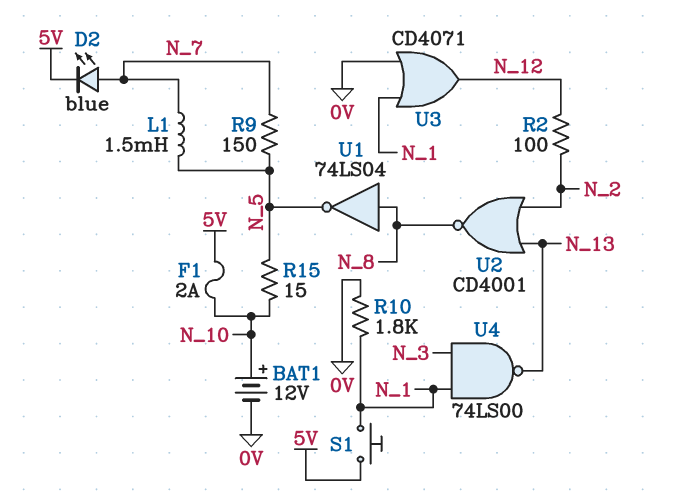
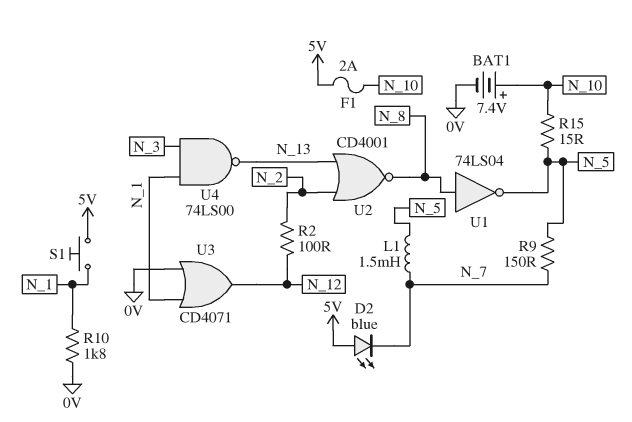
BAT1: 12V (plus N_10, minus 0V) -> 7.4V (plus N_10, minus 0V)
D2: LED blue (A N_7, K 5V) -> LED blue (A 5V, K N_7)

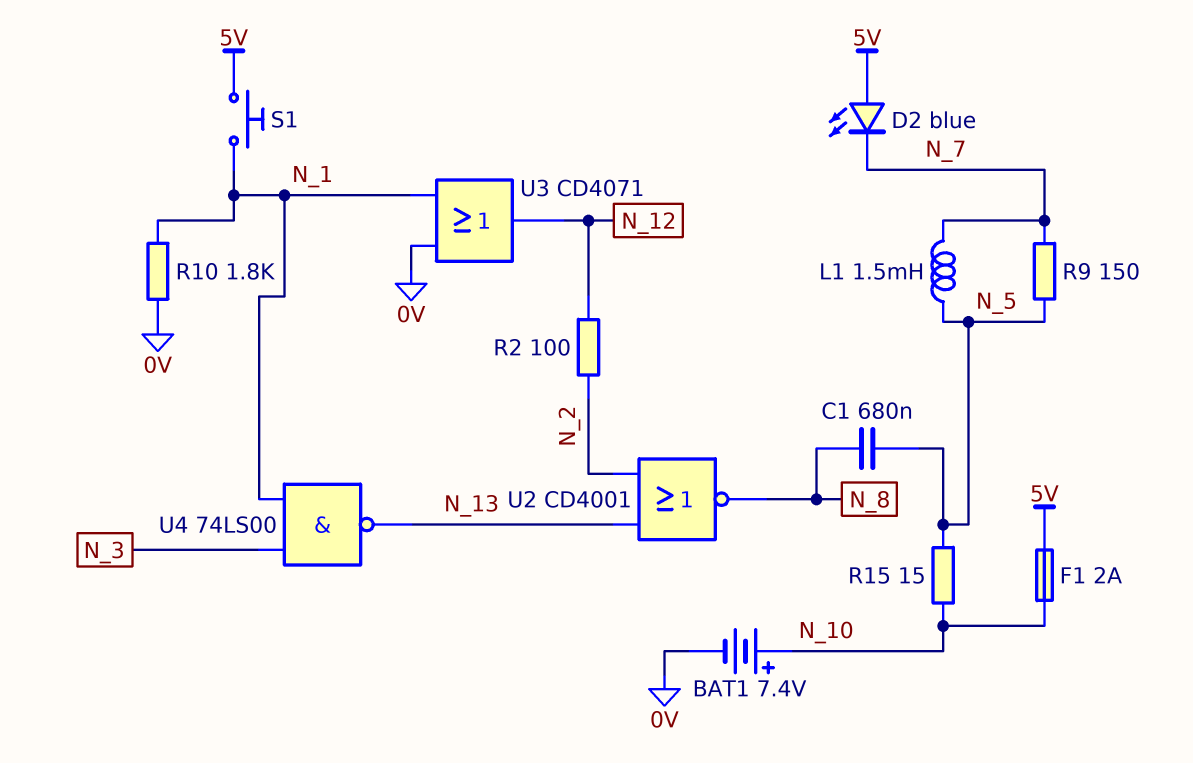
C1: none -> 680nF (N_5, N_8)
U1: NOT 74LS04 (in N_8, out N_5) -> none

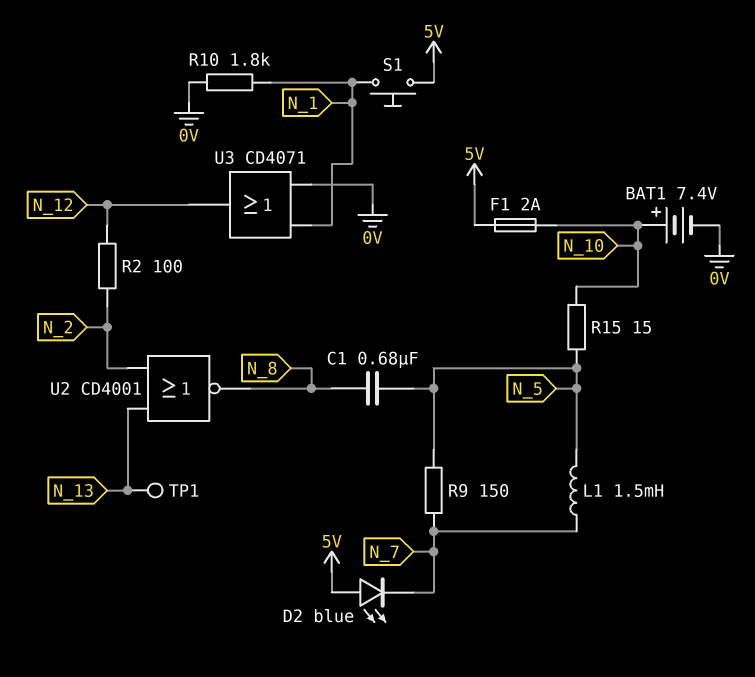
TP1: none -> test point (N_13)
U4: NAND 74LS00 (in N_1, in N_3, out N_13) -> none

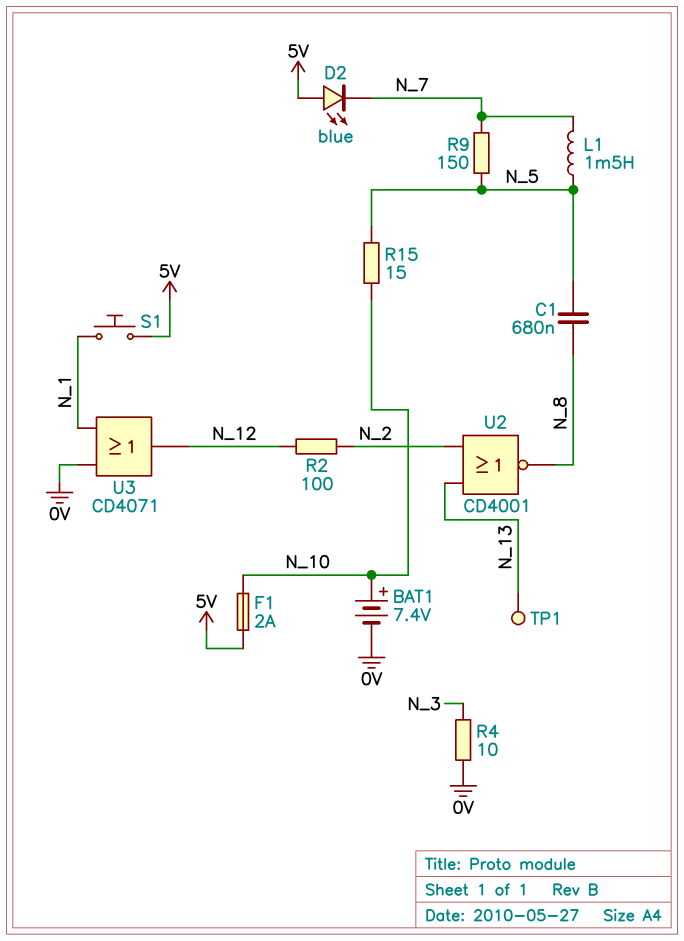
R4: none -> 10 (0V, N_3)
R10: 1.8k (0V, N_1) -> none

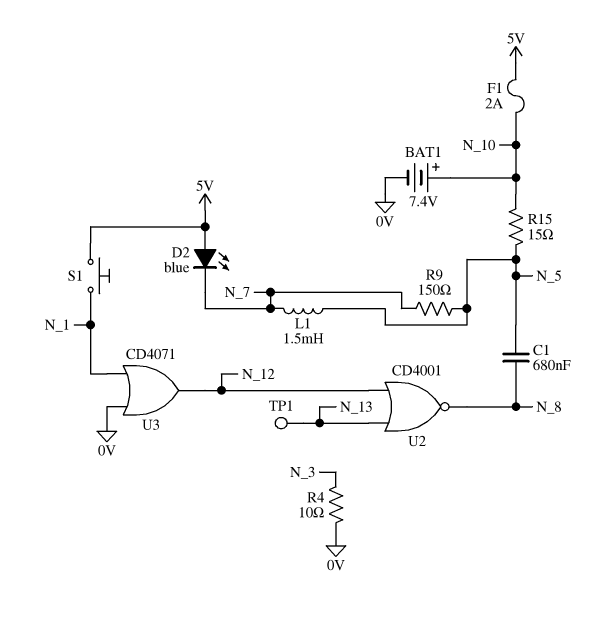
R2: 100 (N_2, N_12) -> none
U2: NOR CD4001 (in N_2, in N_13, out N_8) -> NOR CD4001 (in N_12, in N_13, out N_8)

